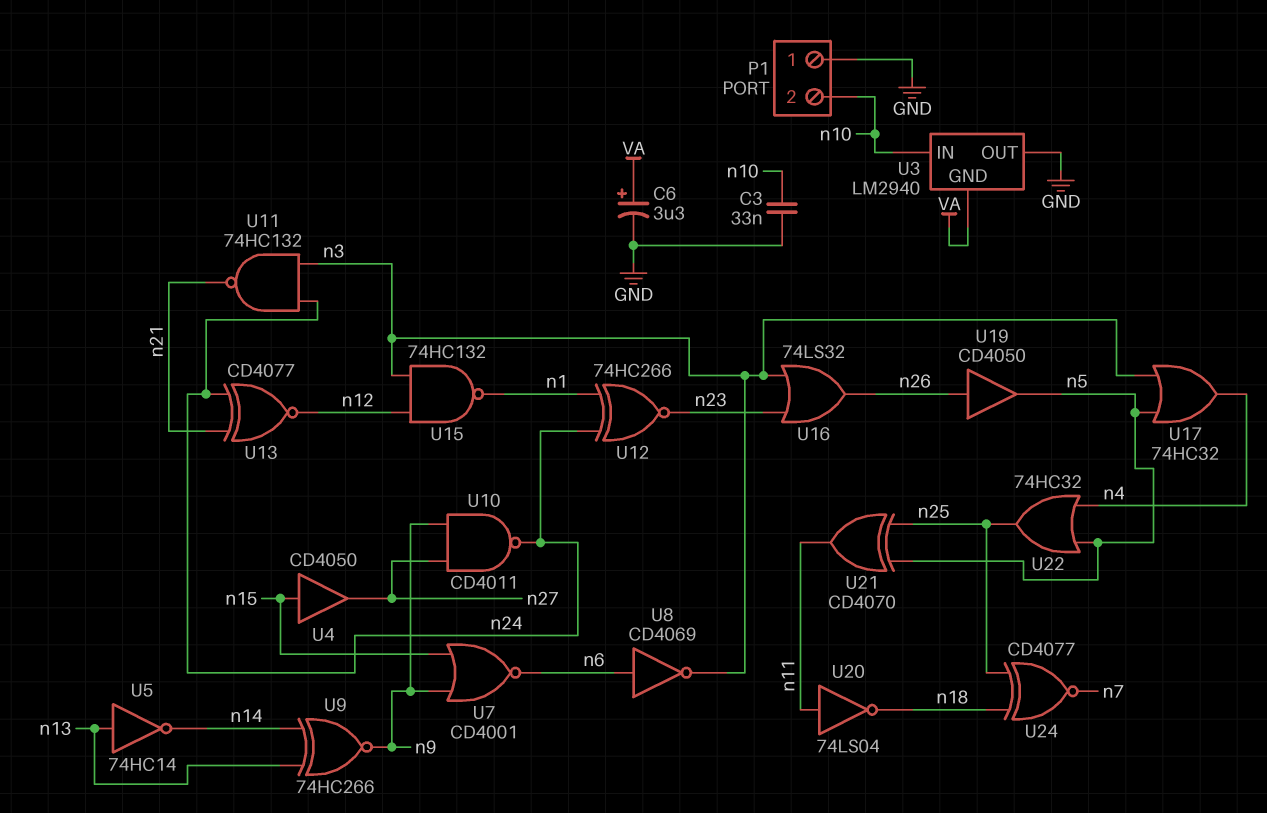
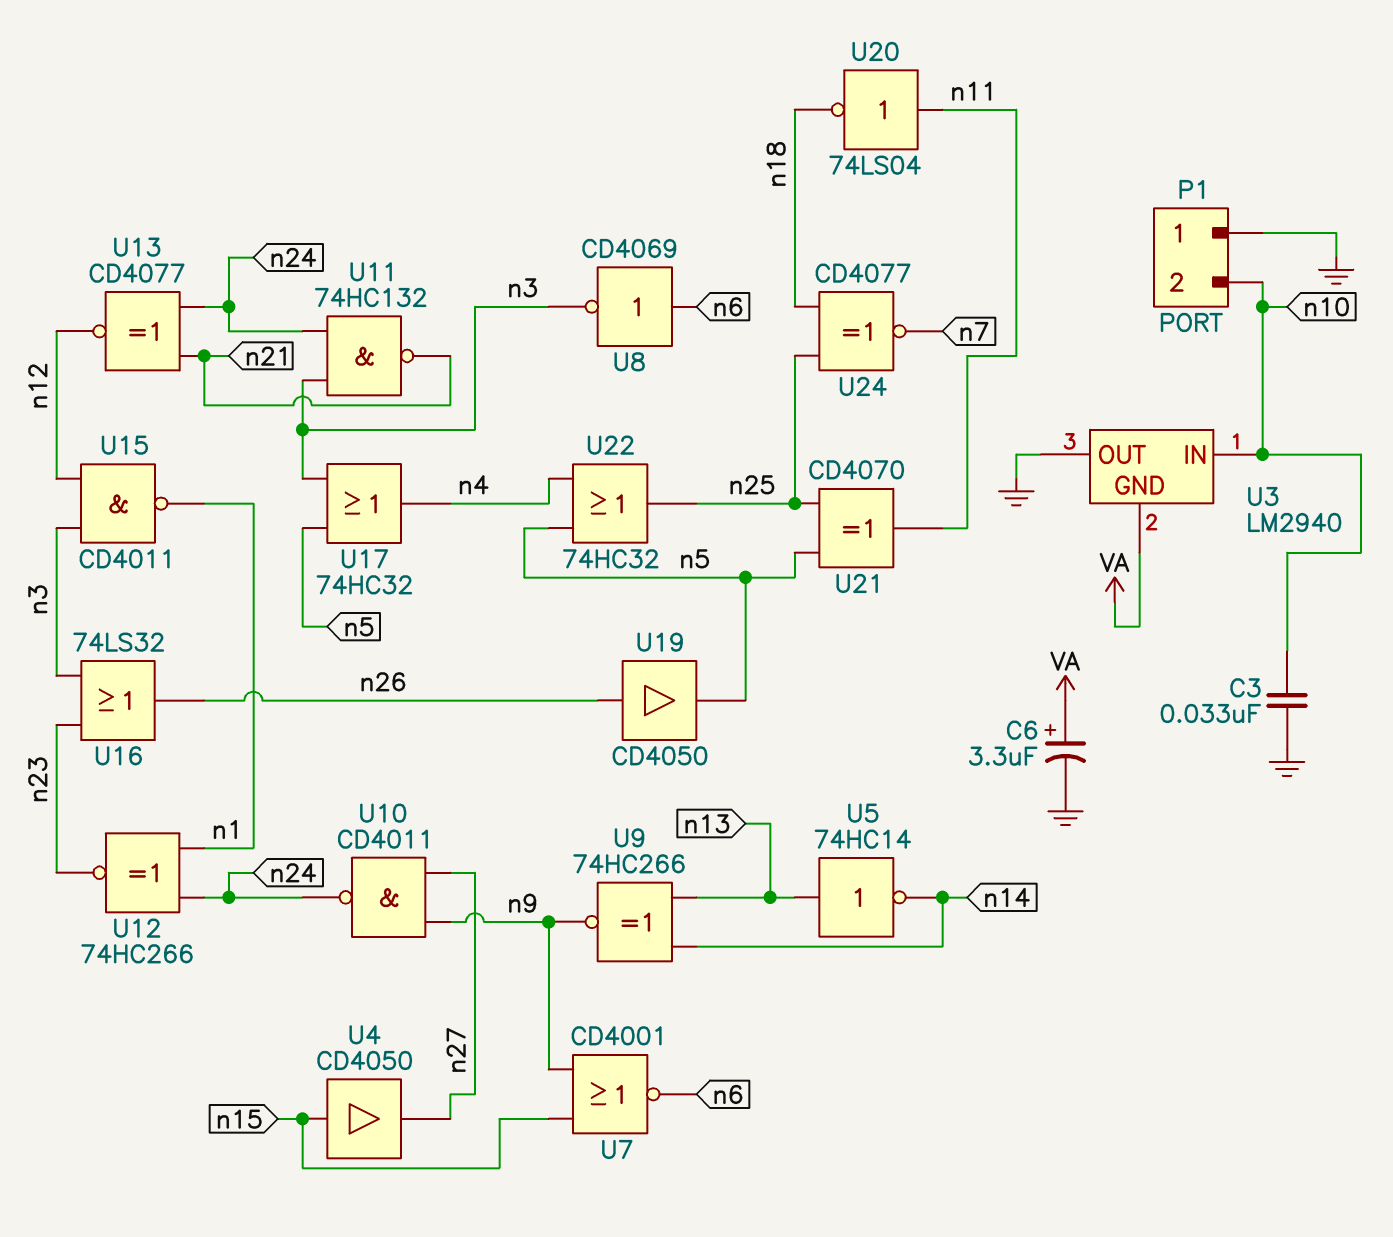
U15: NAND 74HC132 (in n3, in n12, out n1) -> NAND CD4011 (in n3, in n12, out n1)

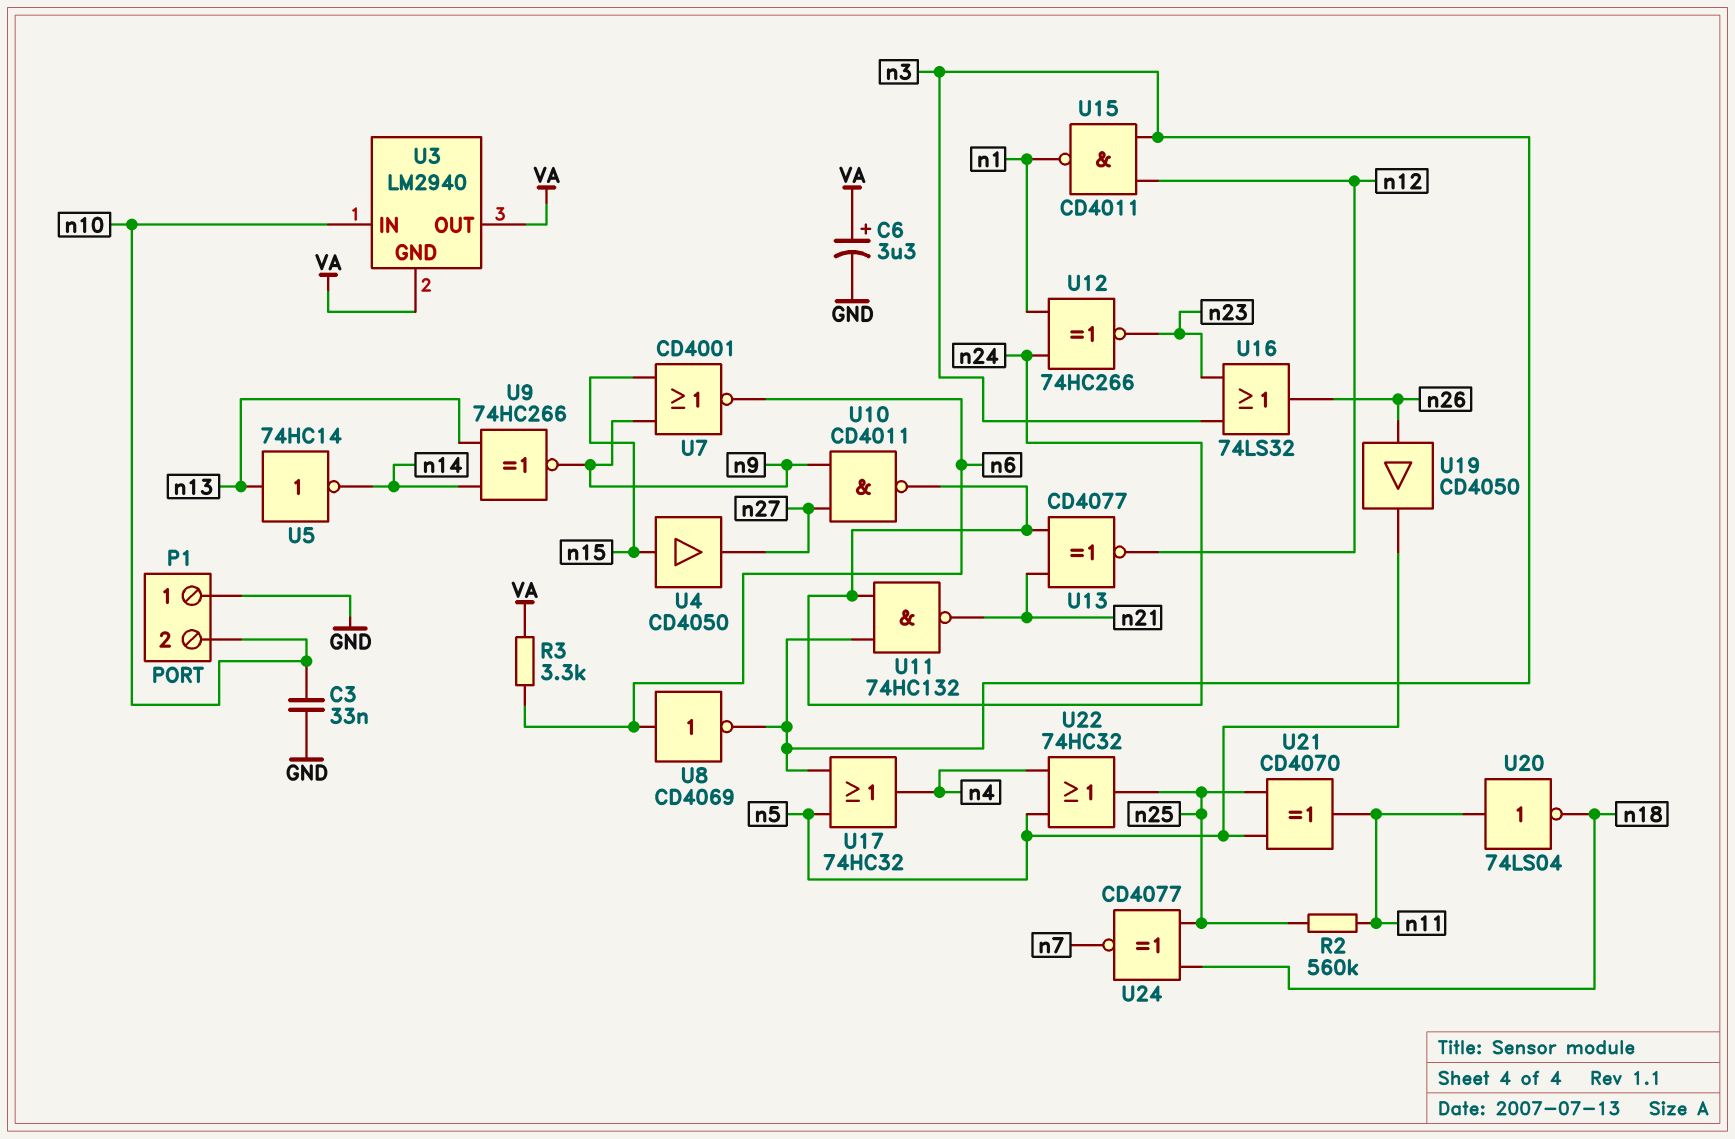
R2: none -> 560k (n11, n25)
R3: none -> 3.3k (VA, n6)
U3 pin OUT: GND -> VA

